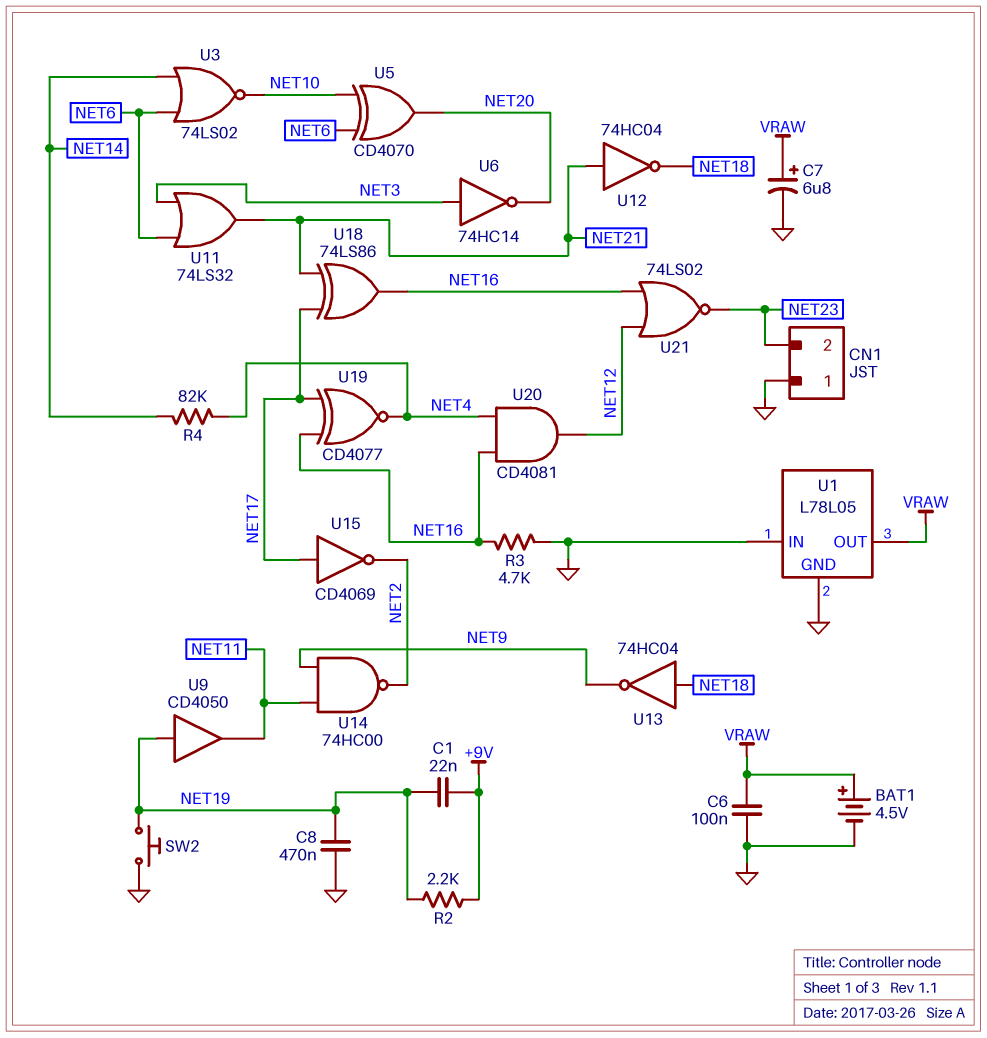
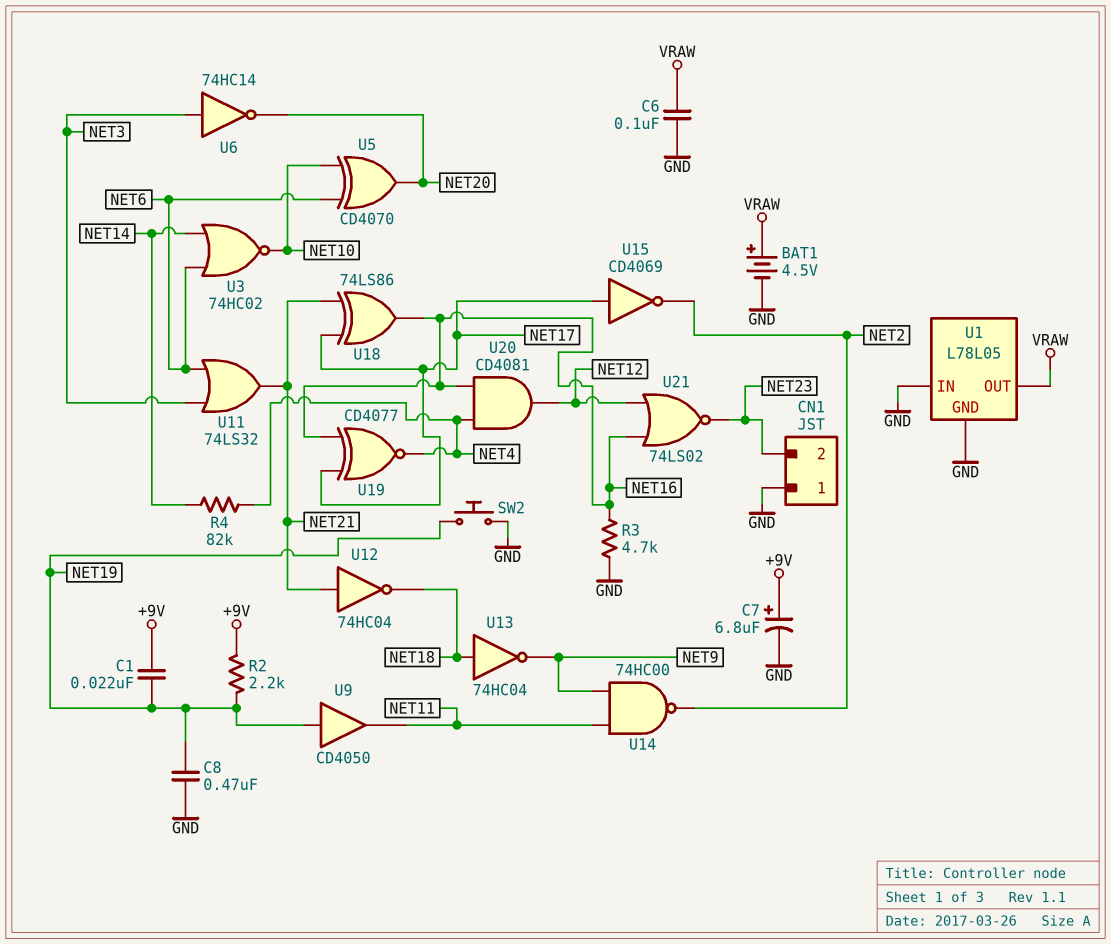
C7: 6.8uF (plus VRAW, minus GND) -> 6.8uF (plus +9V, minus GND)
U3: NOR 74LS02 (in NET6, in NET14, out NET10) -> NOR 74HC02 (in NET6, in NET14, out NET10)

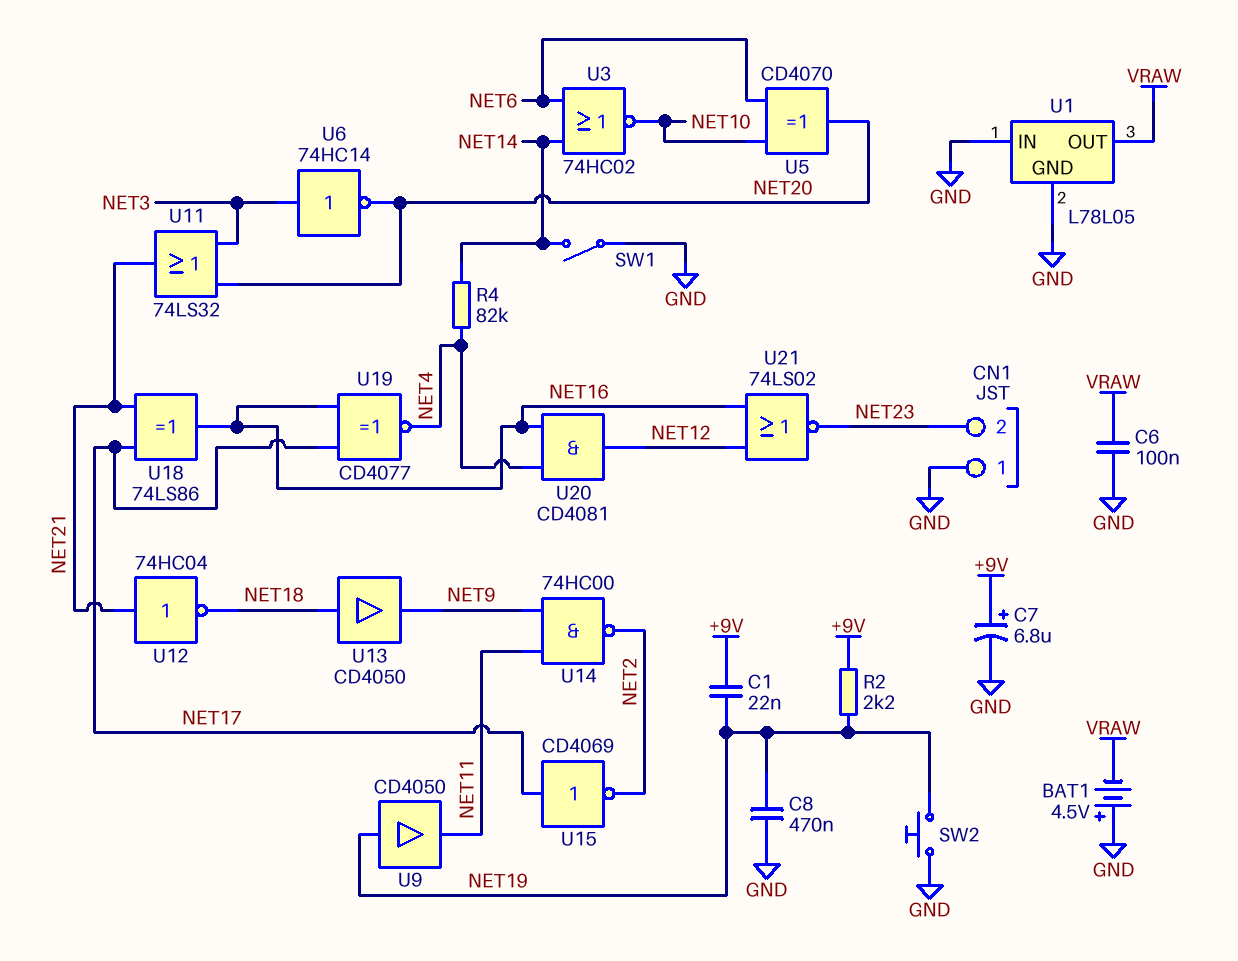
BAT1: 4.5V (plus VRAW, minus GND) -> 4.5V (plus GND, minus VRAW)
R3: 4.7k (GND, NET16) -> none
SW1: none -> switch (GND, NET14)
U11: OR 74LS32 (in NET3, in NET6, out NET21) -> OR 74LS32 (in NET3, in NET20, out NET21)
U13: NOT 74HC04 (in NET18, out NET9) -> buffer CD4050 (in NET18, out NET9)

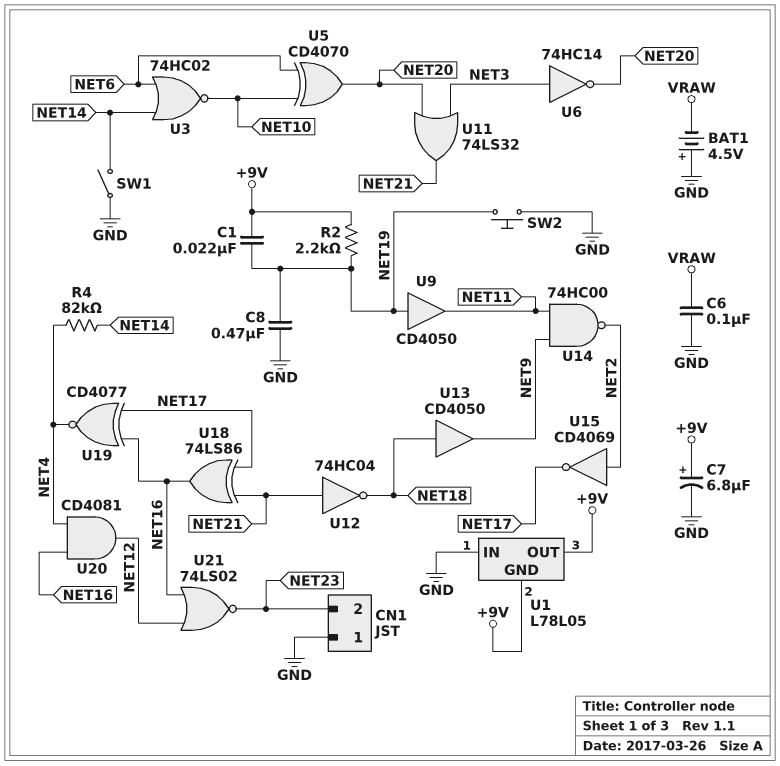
U1 pin GND: GND -> +9V
U1 pin OUT: VRAW -> +9V
U15: NOT CD4069 (in NET17, out NET2) -> NOT CD4069 (in NET2, out NET17)

